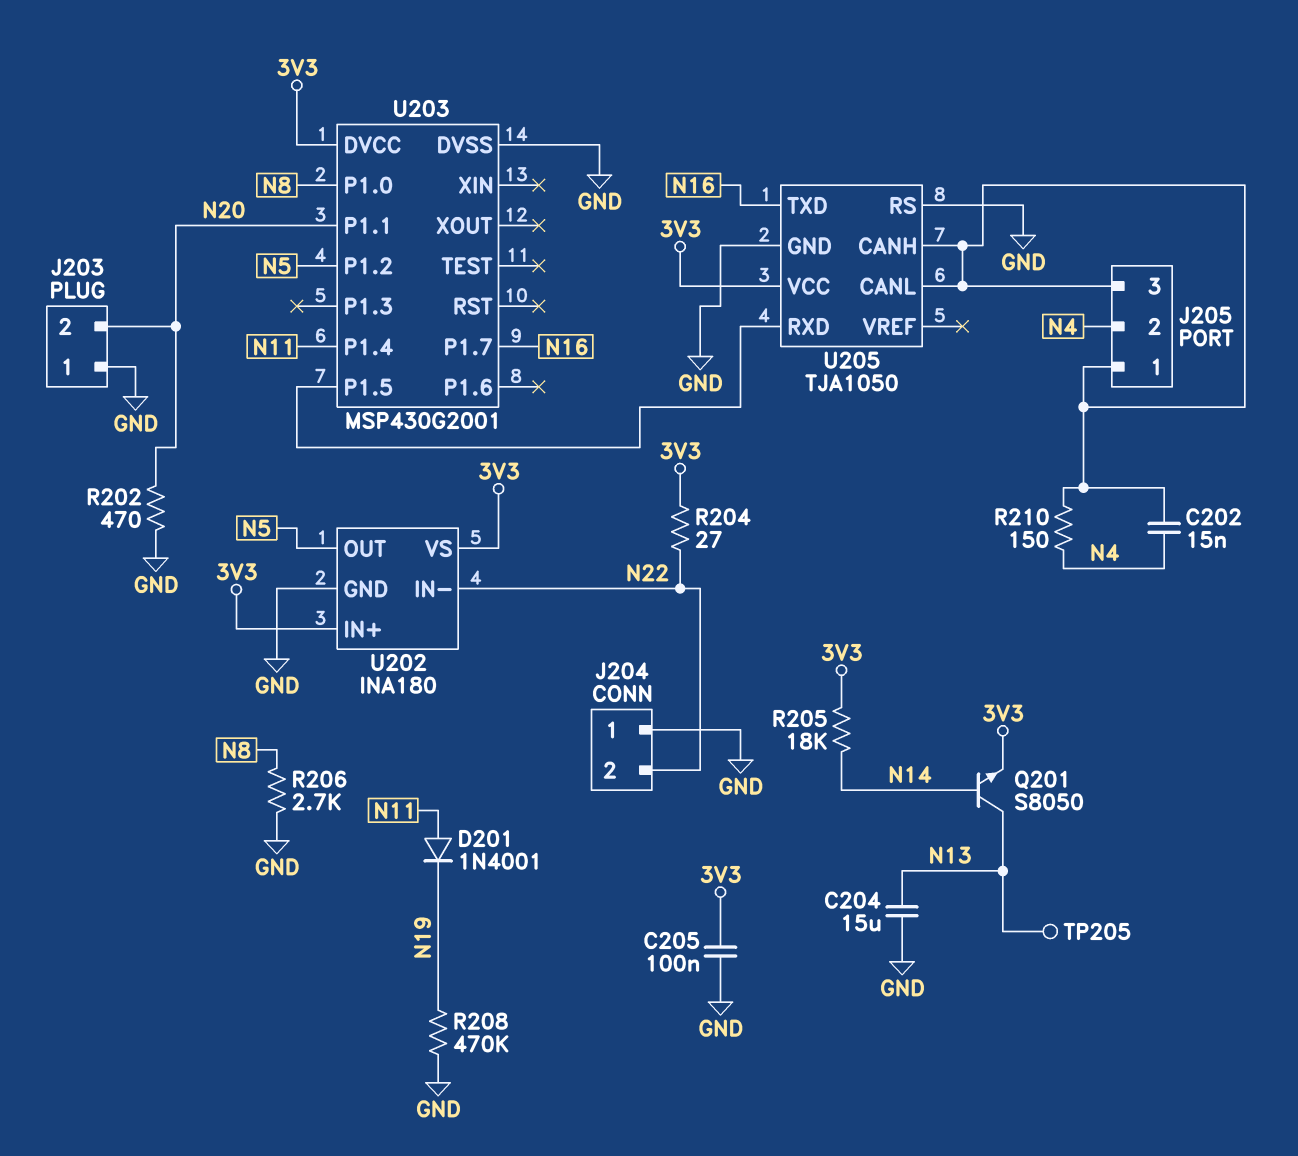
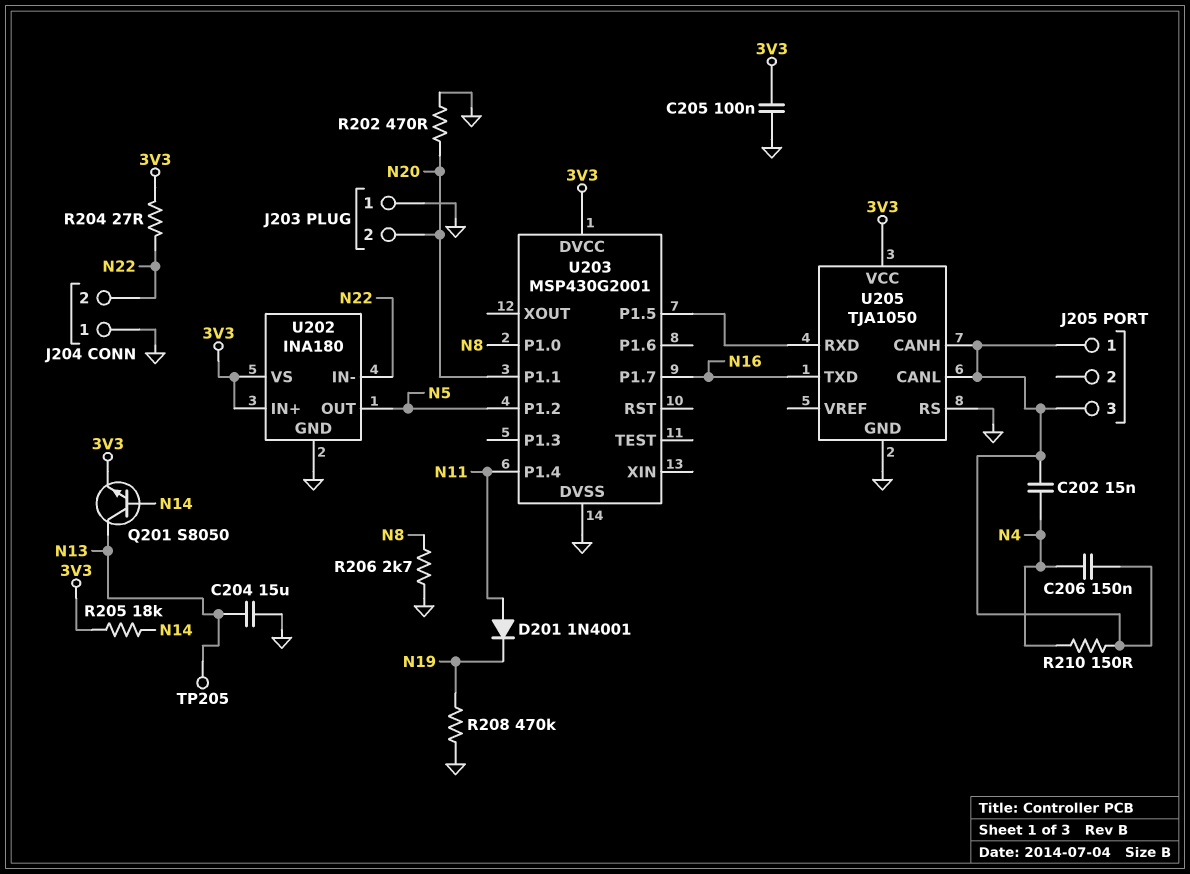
C206: none -> 150nF (J205/1, N4)
J205 pin 2: N4 -> none

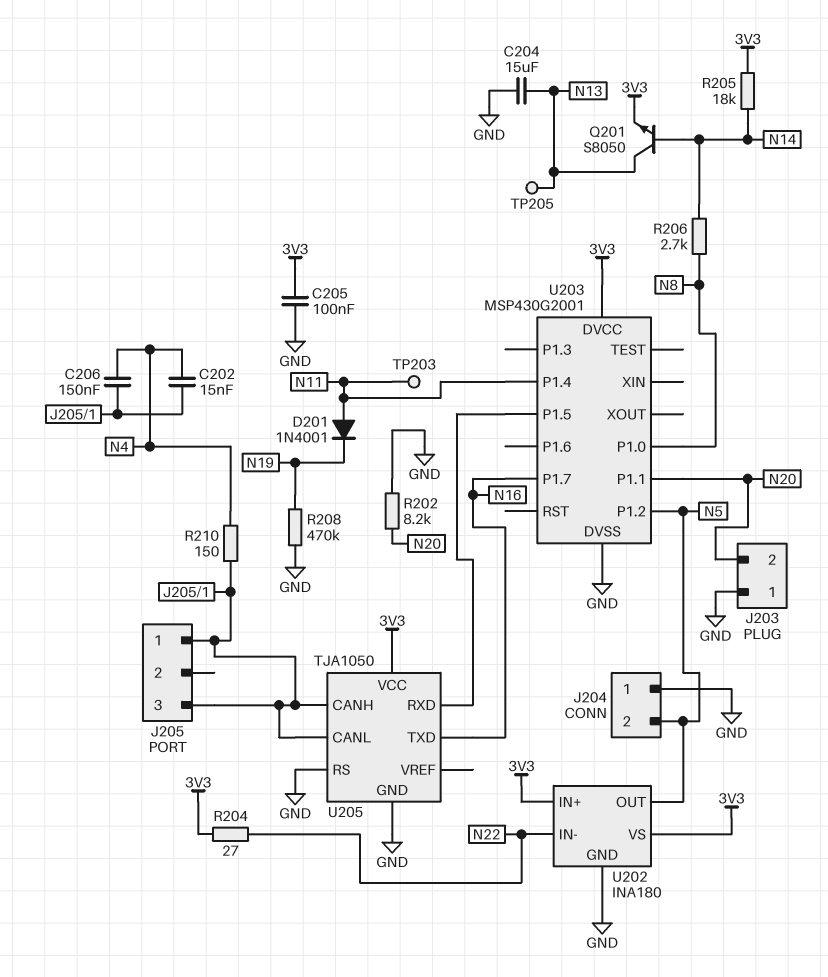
J204 pin 2: N22 -> N5
R202: 470 (GND, N20) -> 8.2k (GND, N20)
R206: 2.7k (GND, N8) -> 2.7k (N8, N14)
TP203: none -> test point (N11)

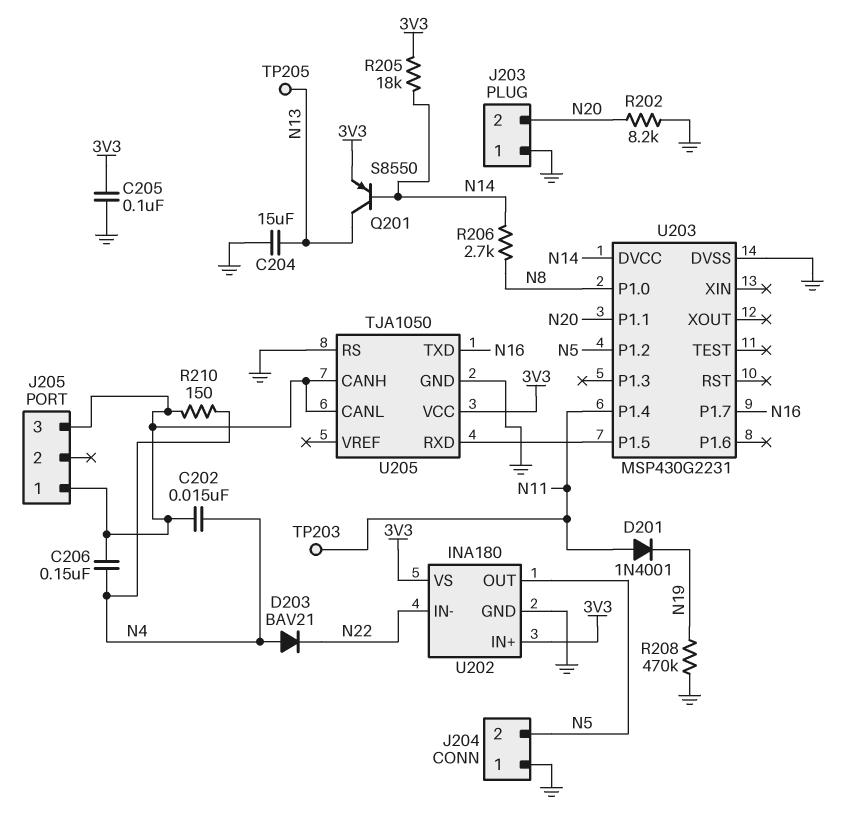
D203: none -> diode BAV21 (A N4, K N22)
Q201: NPN S8050 (B N14, C N13, E 3V3) -> PNP S8550 (B N14, C N13, E 3V3)
R204: 27 (3V3, N22) -> none
U203: MSP430G2001 -> MSP430G2231
U203 pin DVCC: 3V3 -> N14

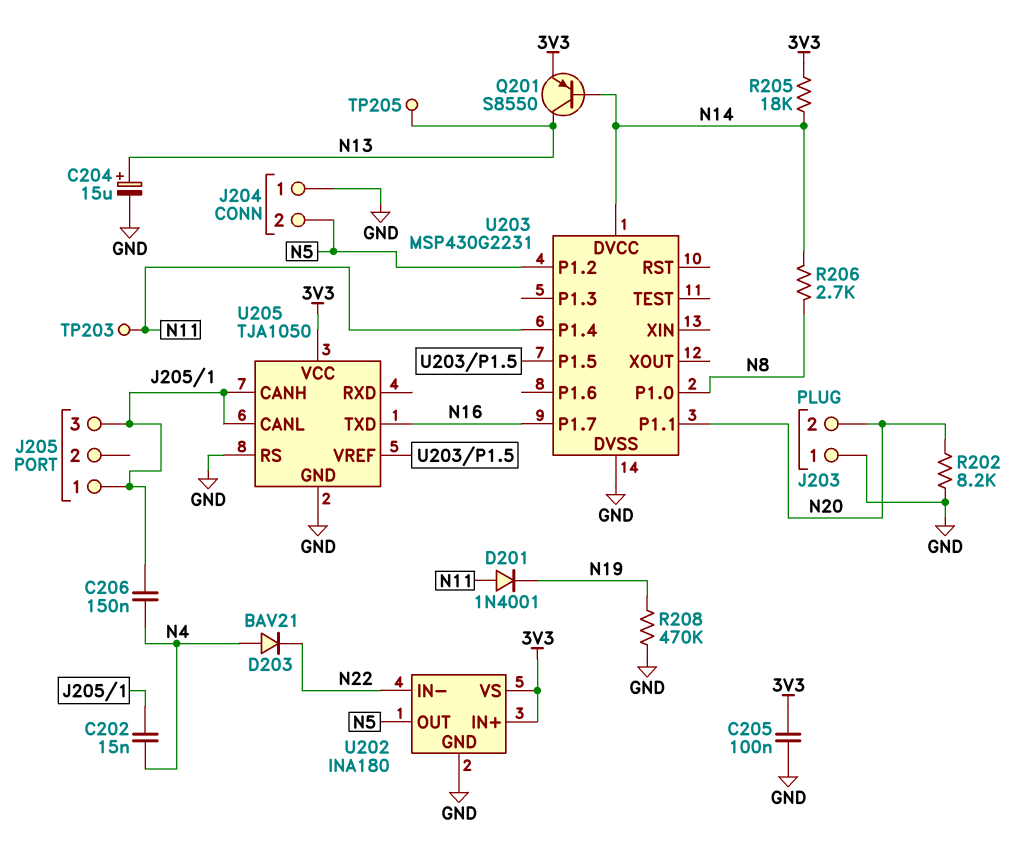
C204: 15uF (GND, N13) -> 15uF (plus N13, minus GND)
R210: 150 (J205/1, N4) -> none
U205 pin RXD: U203/P1.5 -> none
U205 pin VREF: none -> U203/P1.5

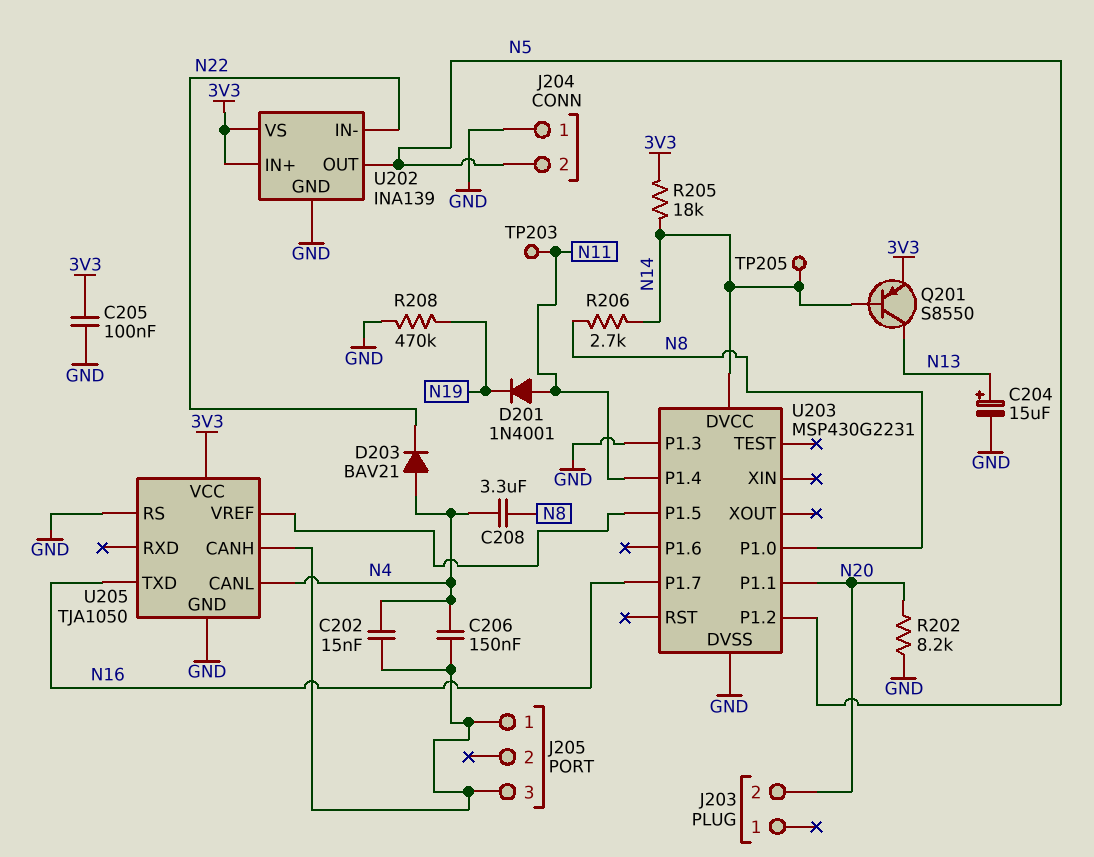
C208: none -> 3.3uF (N4, N8)
J203 pin 1: GND -> none
TP205: test point (N13) -> test point (N14)
U202: INA180 -> INA139
U203 pin P1.3: none -> GND
U205 pin CANL: J205/1 -> N4

